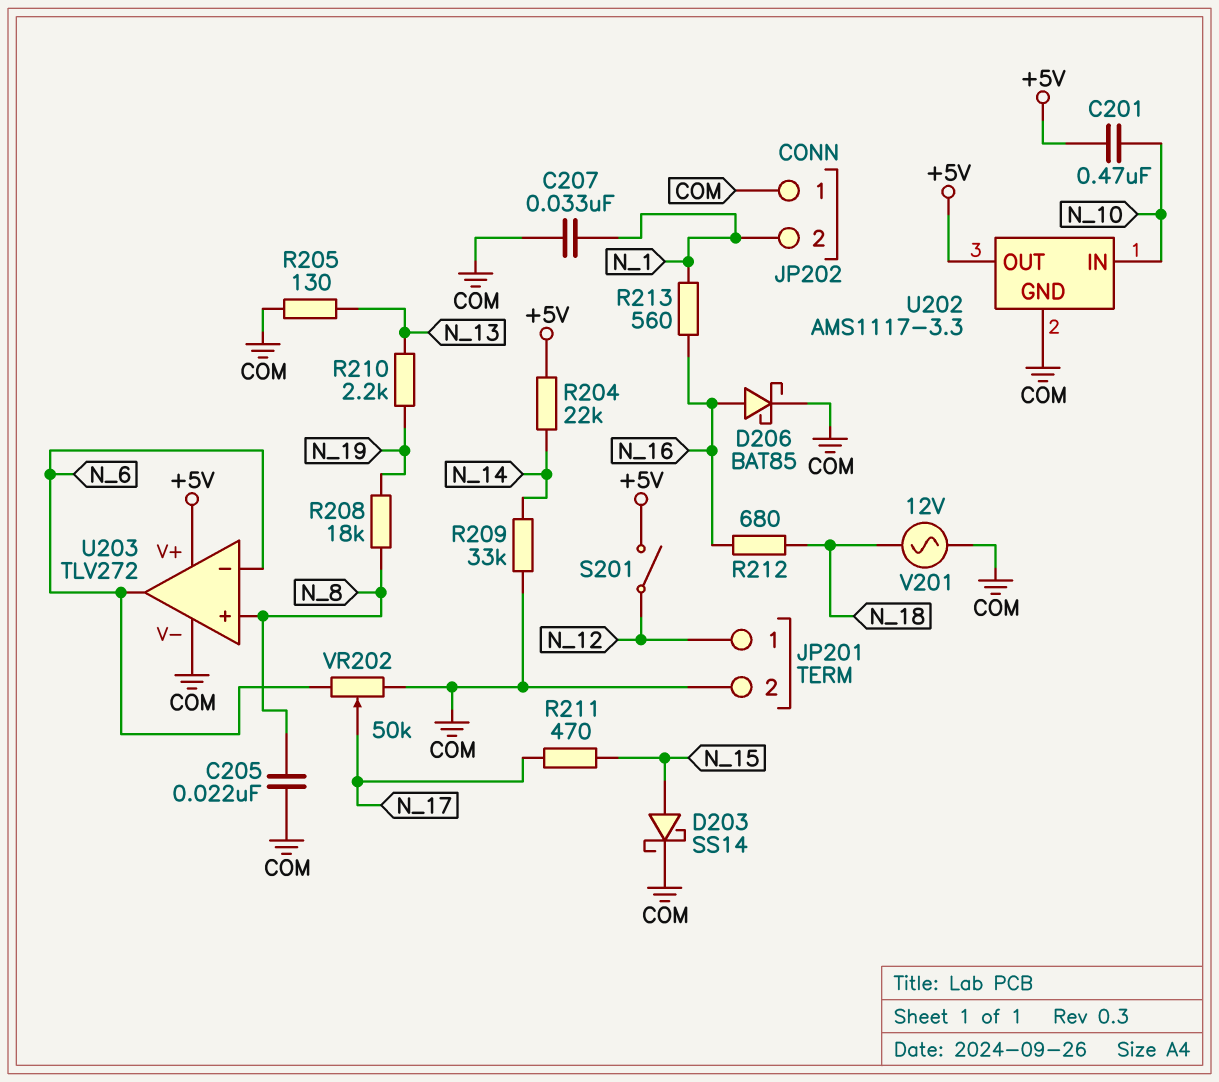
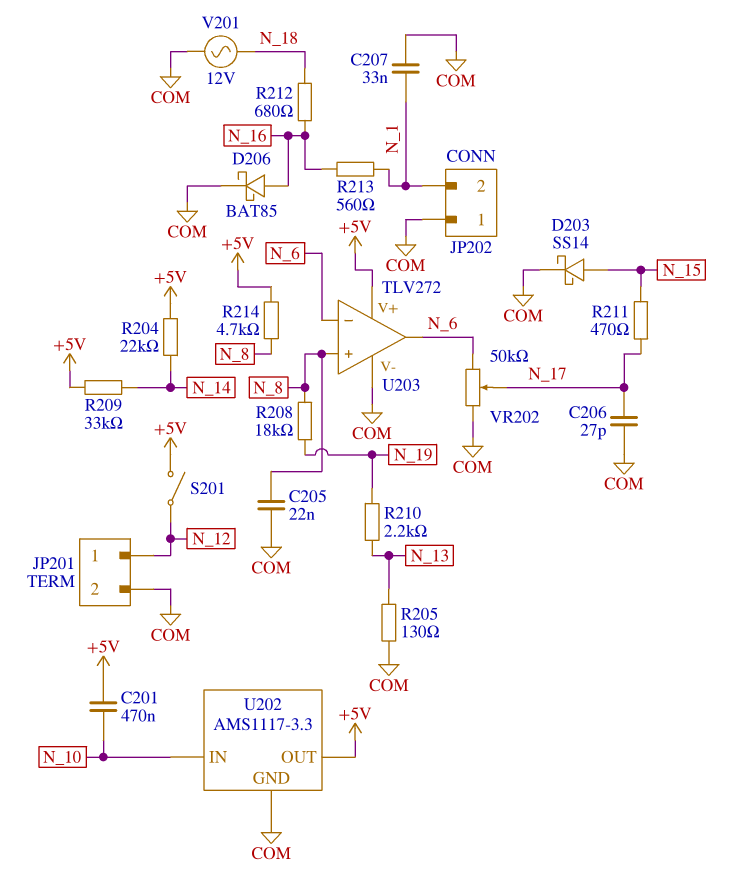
C206: none -> 27pF (COM, N_17)
R209: 33k (COM, N_14) -> 33k (+5V, N_14)
R214: none -> 4.7k (+5V, N_8)

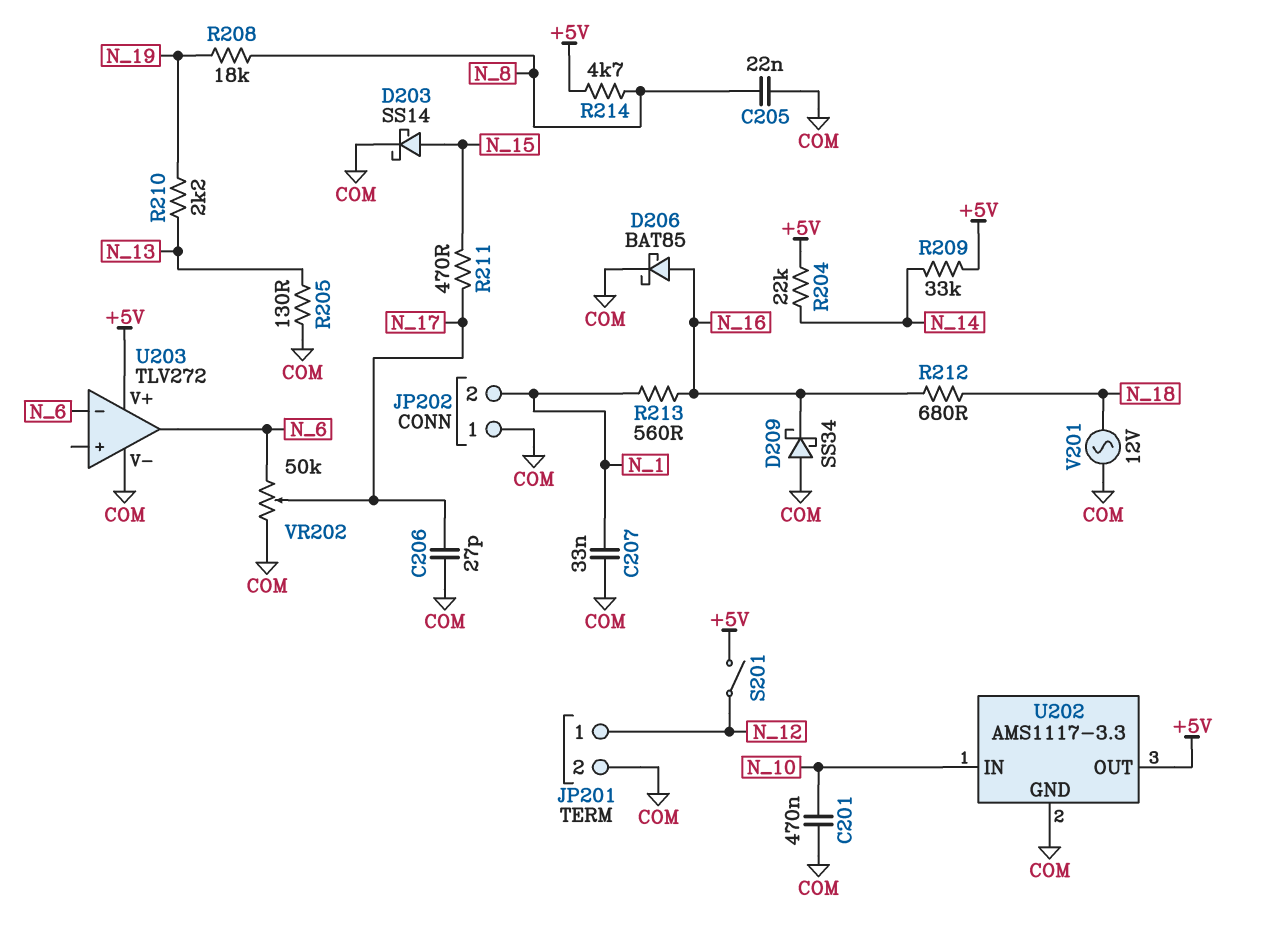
C201: 470nF (+5V, N_10) -> 470nF (COM, N_10)
D209: none -> schottky SS34 (A COM, K N_16)
U203 pin in+: N_8 -> none

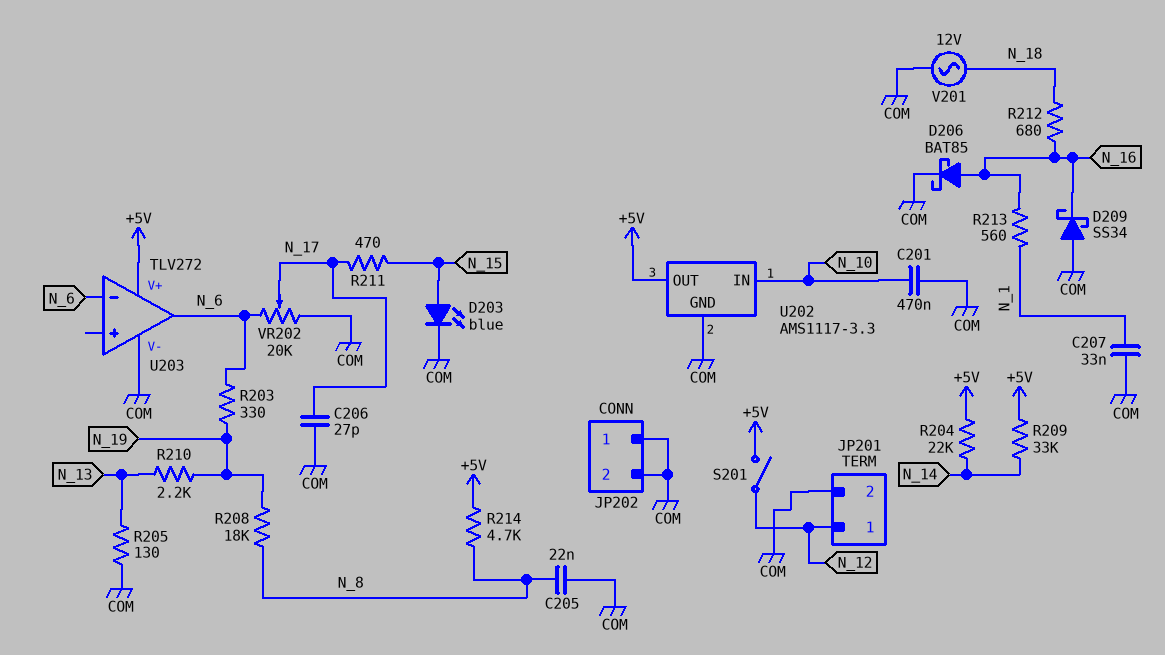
D203: schottky SS14 (A N_15, K COM) -> LED blue (A N_15, K COM)
JP202 pin 2: N_1 -> COM
R203: none -> 330 (N_6, N_19)
VR202: 50k (COM, N_6, wiper N_17) -> 20k (COM, N_6, wiper N_17)

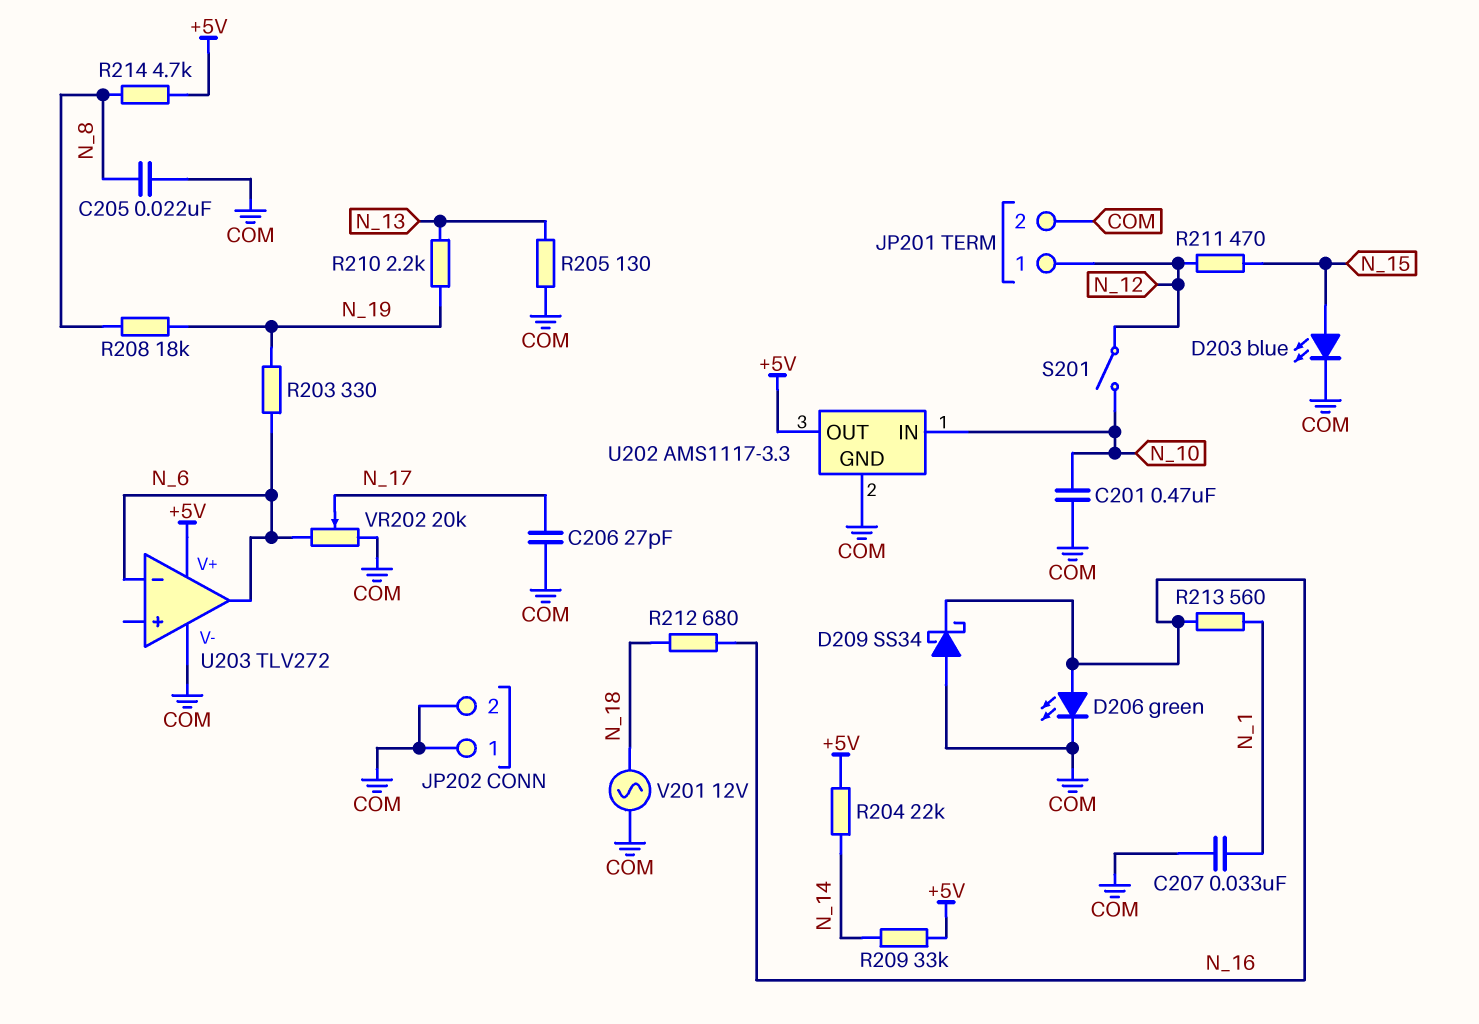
D206: schottky BAT85 (A N_16, K COM) -> LED green (A N_16, K COM)
R211: 470 (N_15, N_17) -> 470 (N_12, N_15)
S201: switch (+5V, N_12) -> switch (N_10, N_12)

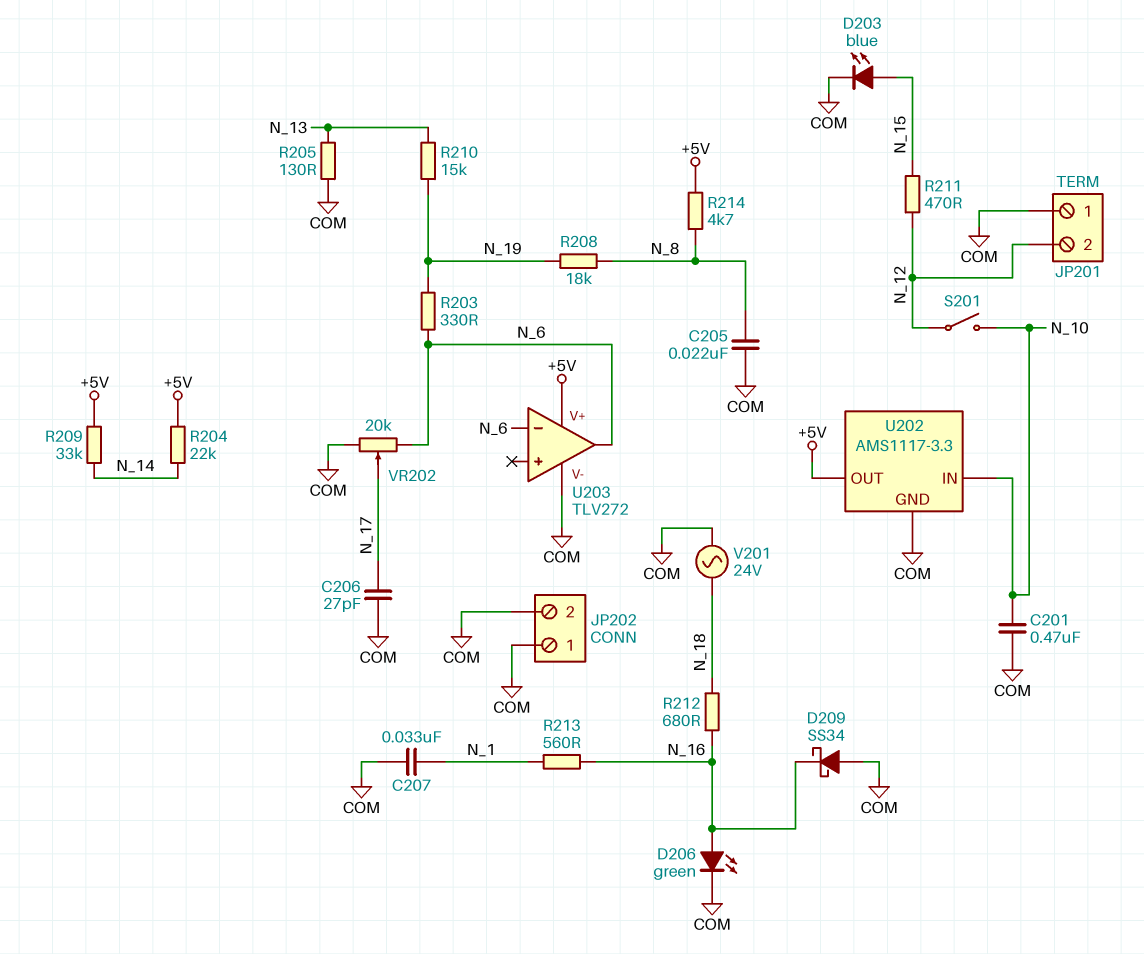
JP201 pin 1: N_12 -> COM
JP201 pin 2: COM -> N_12
R210: 2.2k (N_13, N_19) -> 15k (N_13, N_19)
V201: AC 12V (COM, N_18) -> AC 24V (COM, N_18)

